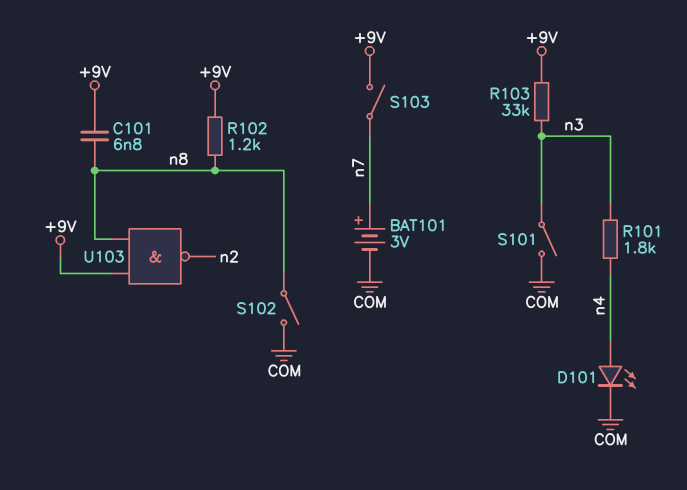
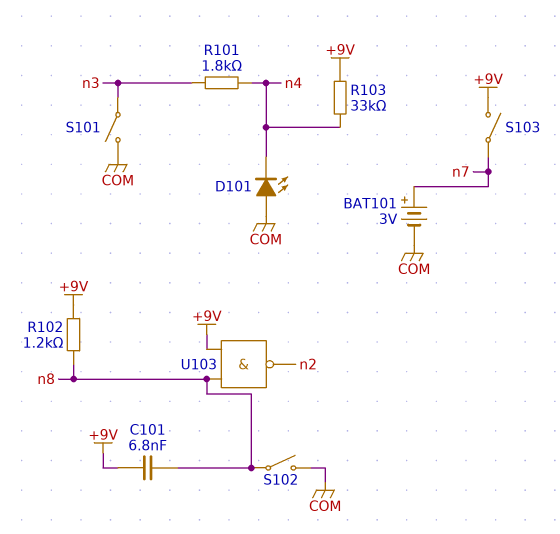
D101: LED (A n4, K COM) -> LED (A COM, K n4)
R103: 33k (+9V, n3) -> 33k (+9V, n4)

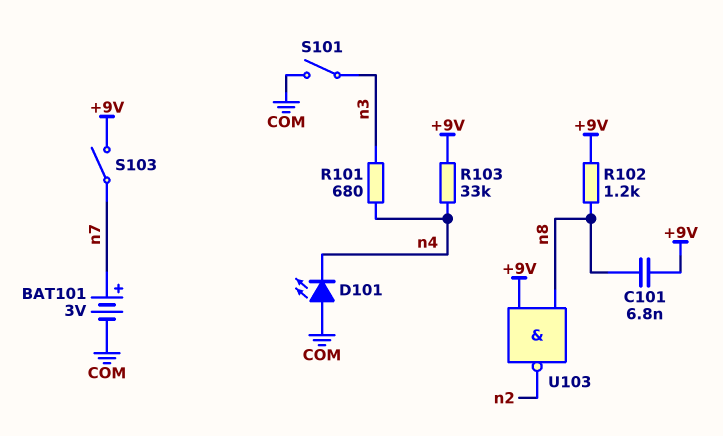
R101: 1.8k (n3, n4) -> 680 (n3, n4)
S102: switch (COM, n8) -> none

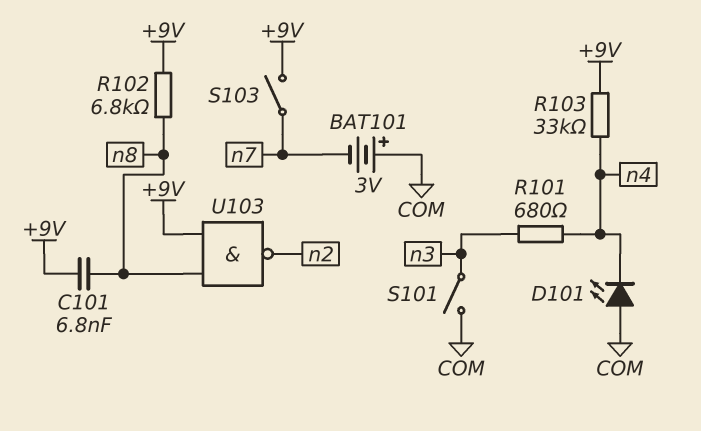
BAT101: 3V (plus n7, minus COM) -> 3V (plus COM, minus n7)
R102: 1.2k (+9V, n8) -> 6.8k (+9V, n8)

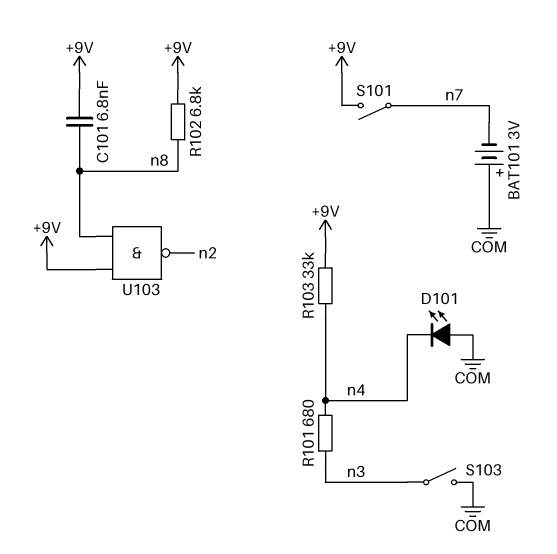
S101: switch (COM, n3) -> switch (+9V, n7)
S103: switch (+9V, n7) -> switch (COM, n3)

